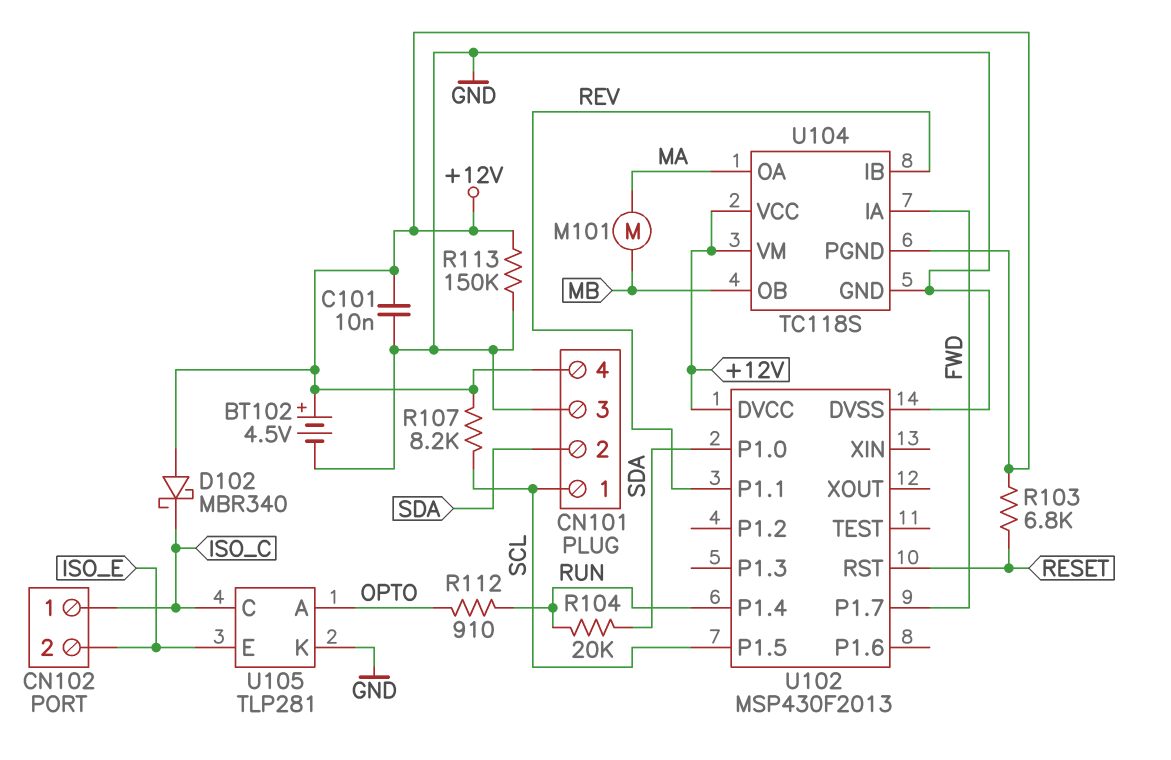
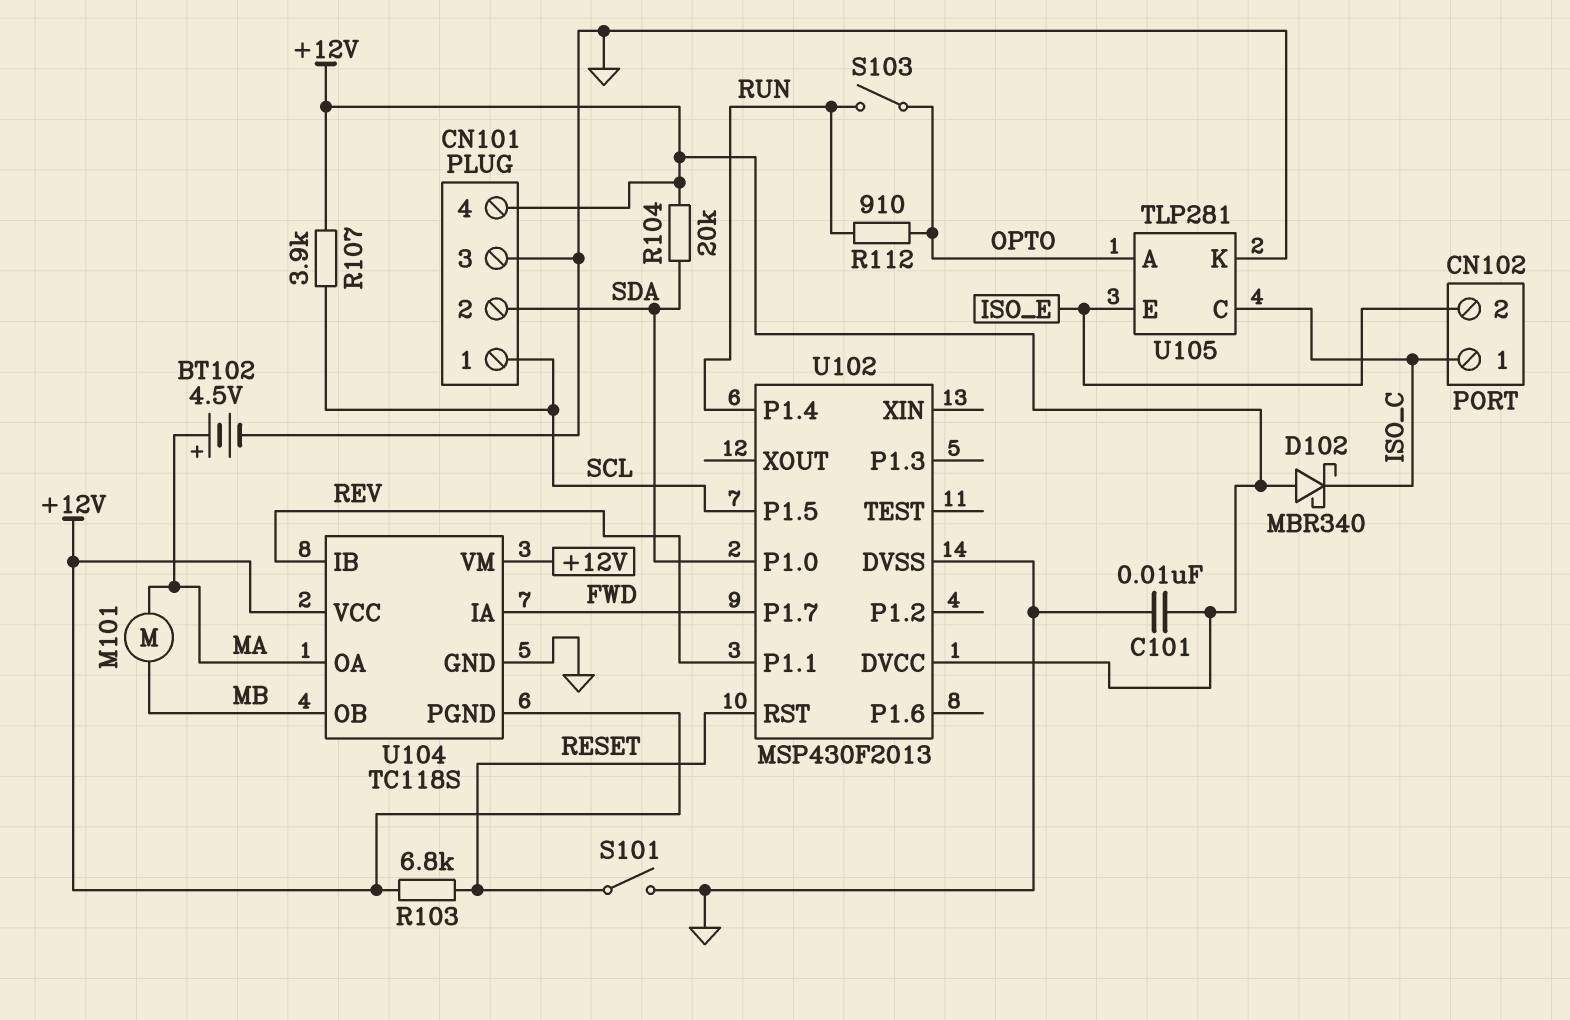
BT102: 4.5V (plus +12V, minus GND) -> 4.5V (plus MA, minus GND)
R104: 20k (RUN, SDA) -> 20k (+12V, SDA)
R107: 8.2k (+12V, SCL) -> 3.9k (+12V, SCL)
R113: 150k (+12V, GND) -> none
S101: none -> switch (GND, RESET)
S103: none -> switch (OPTO, RUN)

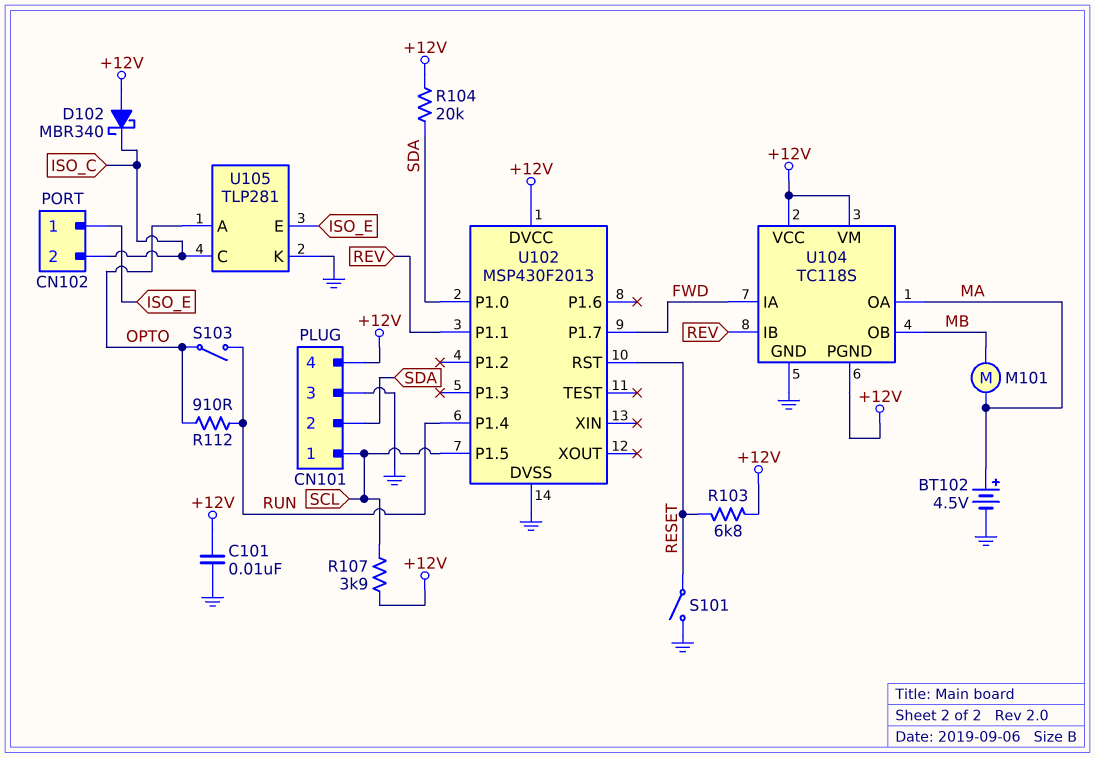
CN102 pin 1: ISO_C -> ISO_E
CN102 pin 2: ISO_E -> ISO_C

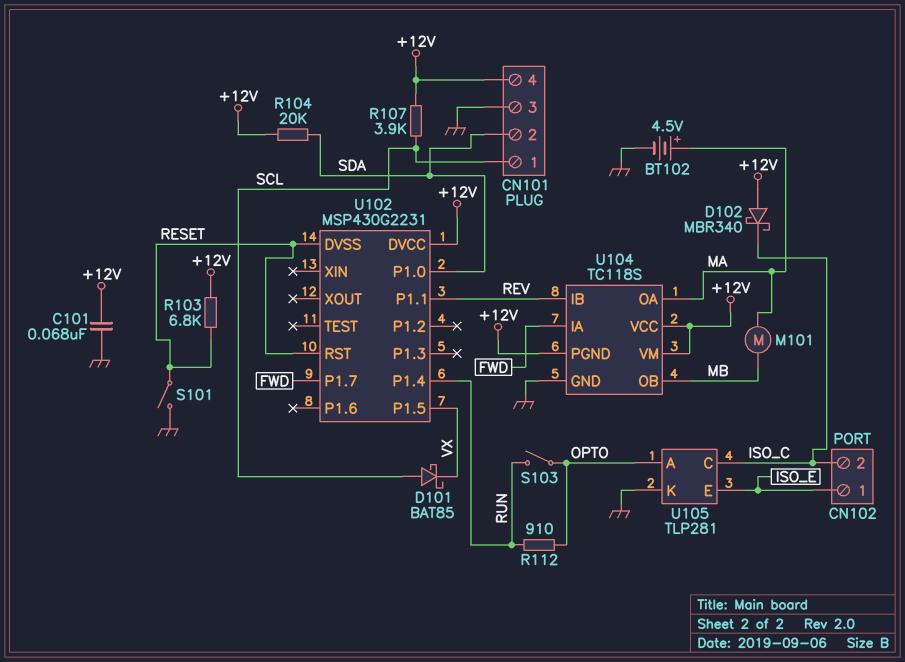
C101: 10nF (+12V, GND) -> 68nF (+12V, GND)
D101: none -> schottky BAT85 (A SCL, K VX)
U102: MSP430F2013 -> MSP430G2231
U102 pin DVSS: GND -> RESET
U102 pin P1.5: SCL -> VX

